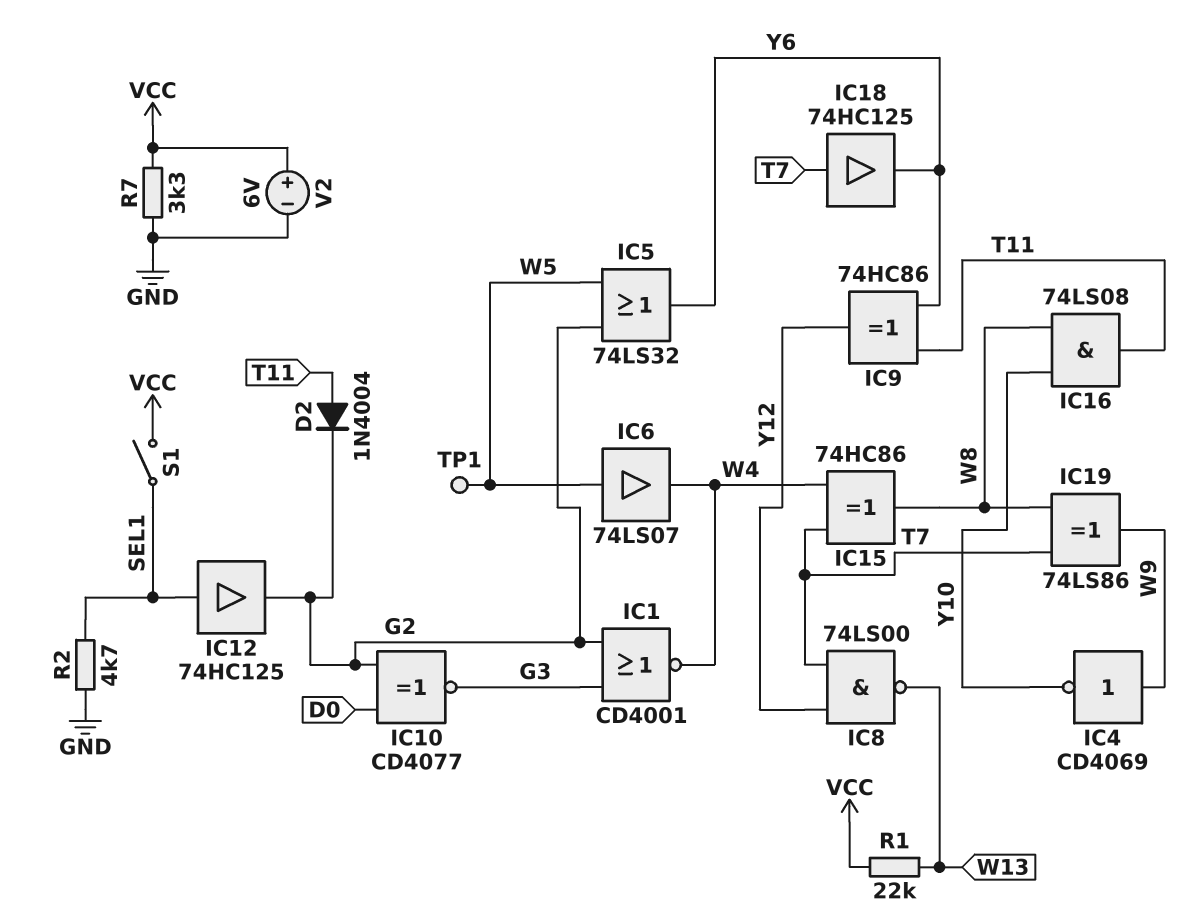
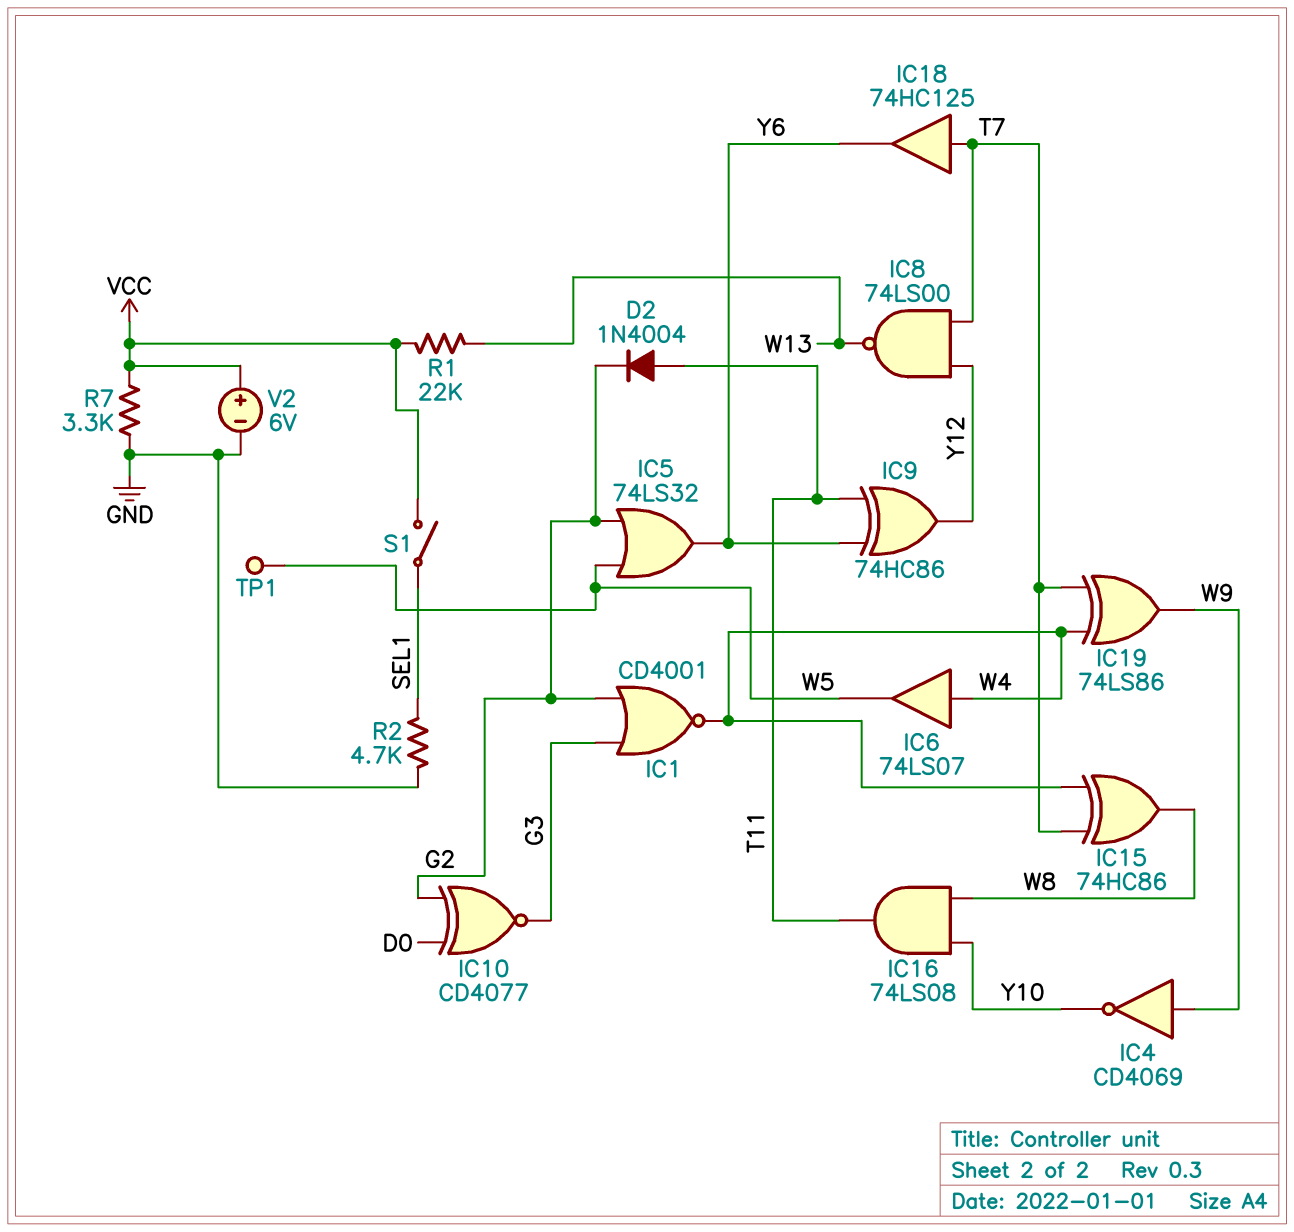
IC6: buffer 74LS07 (in W5, out W4) -> buffer 74LS07 (in W4, out W5)
IC12: buffer 74HC125 (in SEL1, out G2) -> none
IC19: XOR 74LS86 (in T7, in W8, out W9) -> XOR 74LS86 (in T7, in W4, out W9)

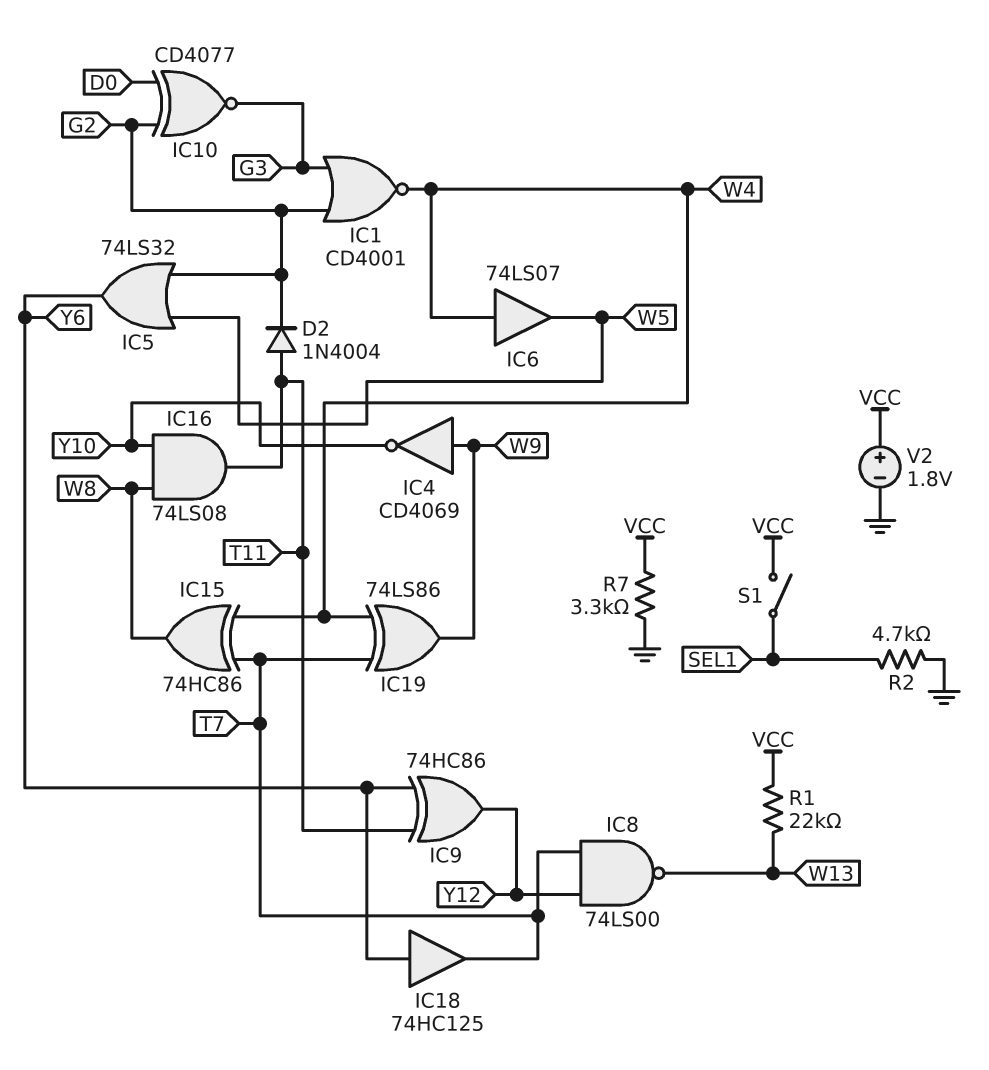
IC18: buffer 74HC125 (in T7, out Y6) -> buffer 74HC125 (in Y6, out T7)
TP1: test point (W5) -> none
V2: 6V (plus VCC, minus GND) -> 1.8V (plus VCC, minus GND)

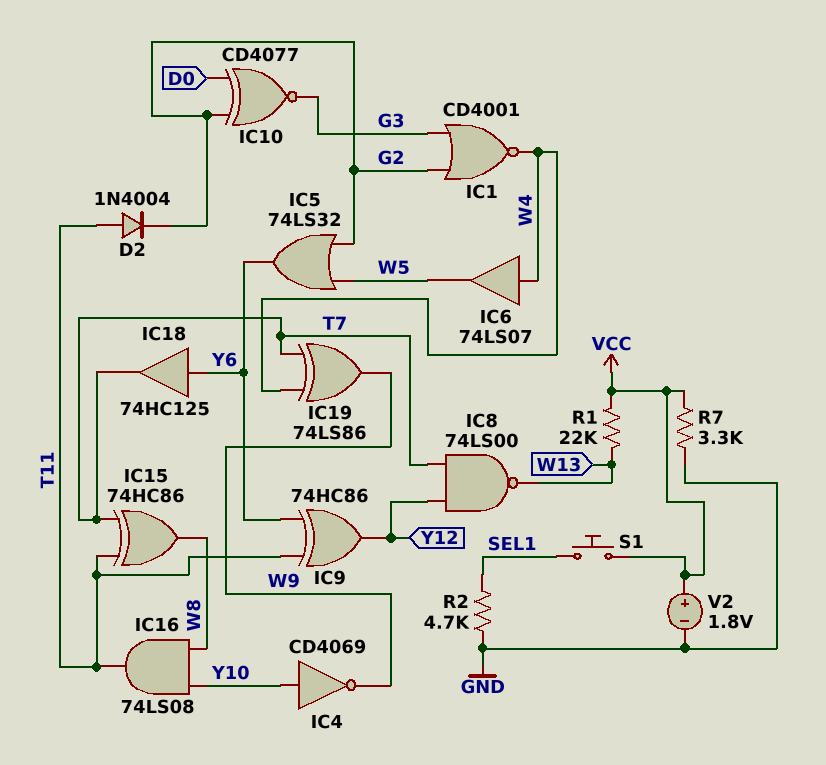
IC4: NOT CD4069 (in W9, out Y10) -> NOT CD4069 (in Y10, out W9)
IC15: XOR 74HC86 (in T7, in W4, out W8) -> XOR 74HC86 (in T7, in T11, out W8)
S1: switch (SEL1, VCC) -> button (SEL1, VCC)

